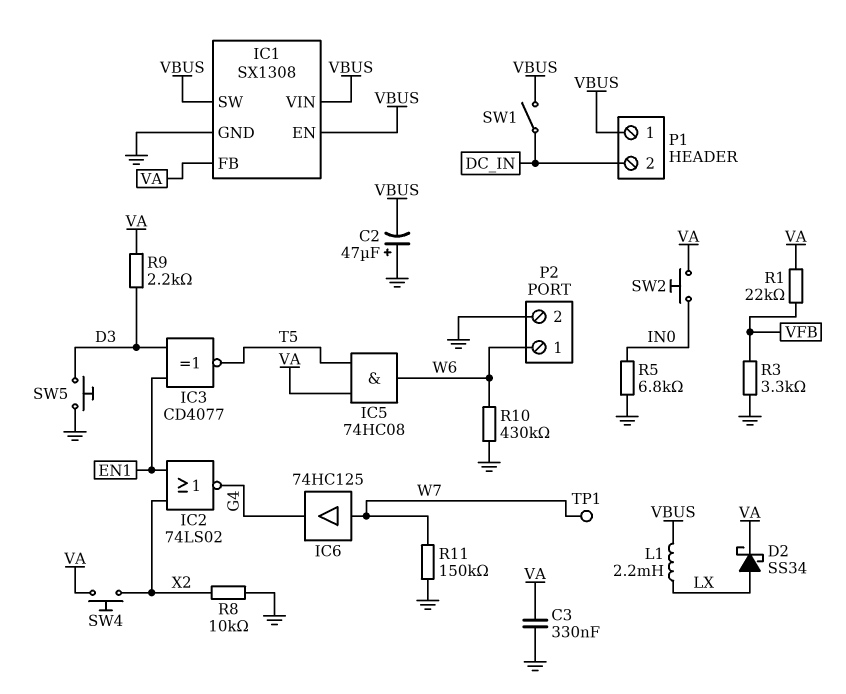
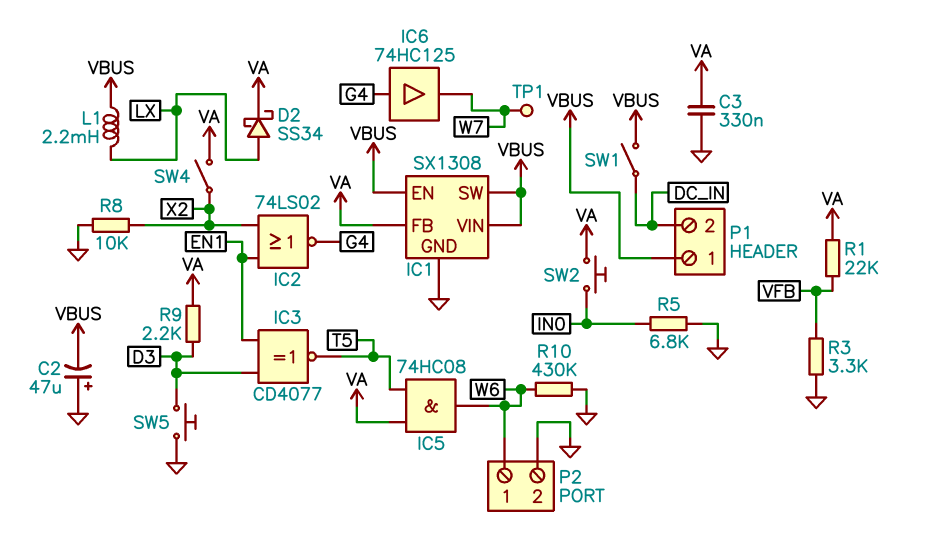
IC6: buffer 74HC125 (in W7, out G4) -> buffer 74HC125 (in G4, out W7)
R11: 150k (GND, W7) -> none
SW4: button (VA, X2) -> switch (VA, X2)

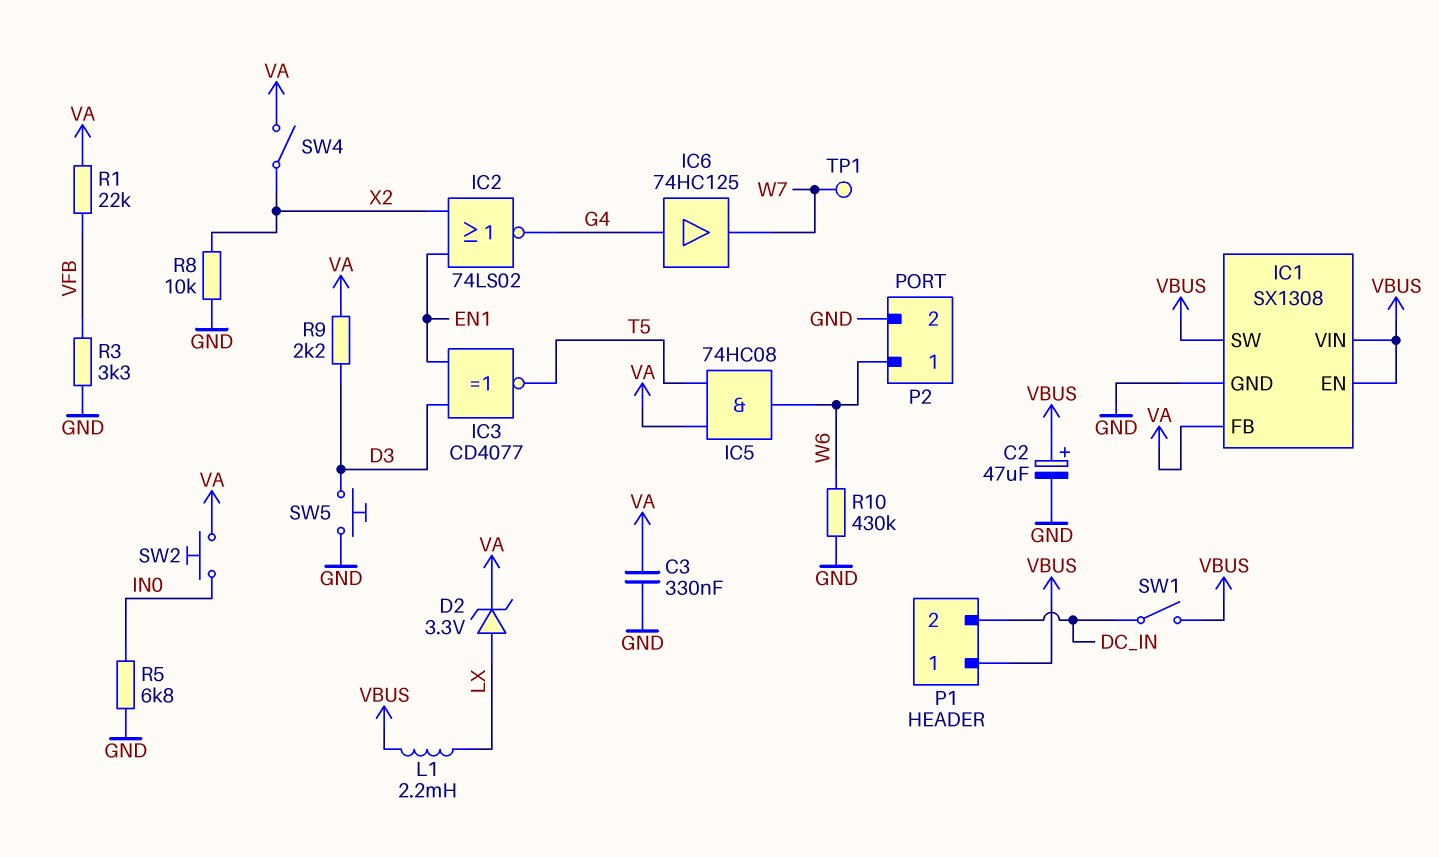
C2: 47uF (plus GND, minus VBUS) -> 47uF (plus VBUS, minus GND)
D2: schottky SS34 (A LX, K VA) -> zener 3.3V (A LX, K VA)

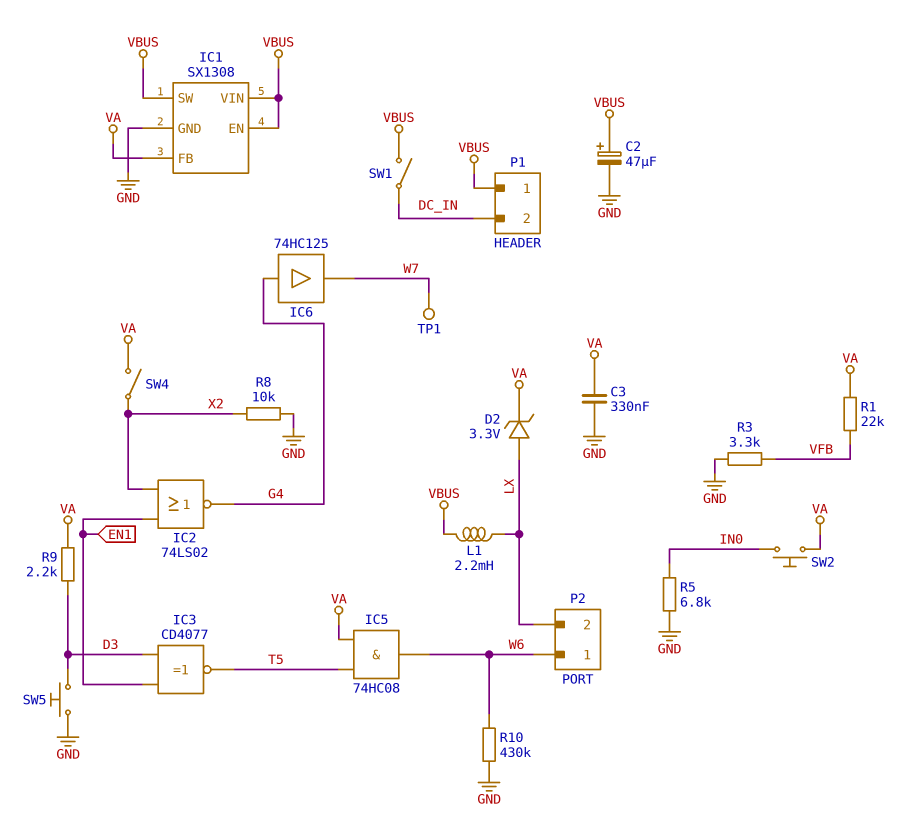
P2 pin 2: GND -> LX

